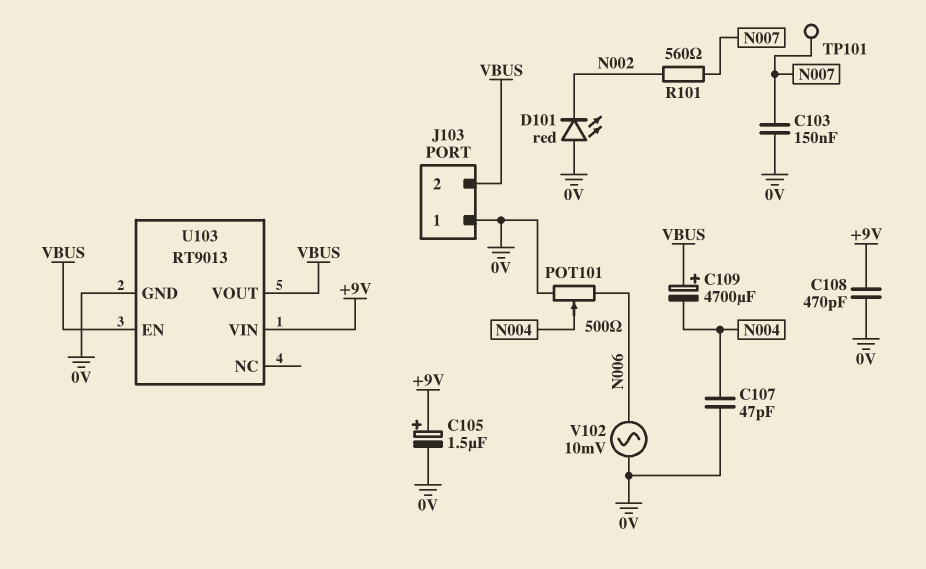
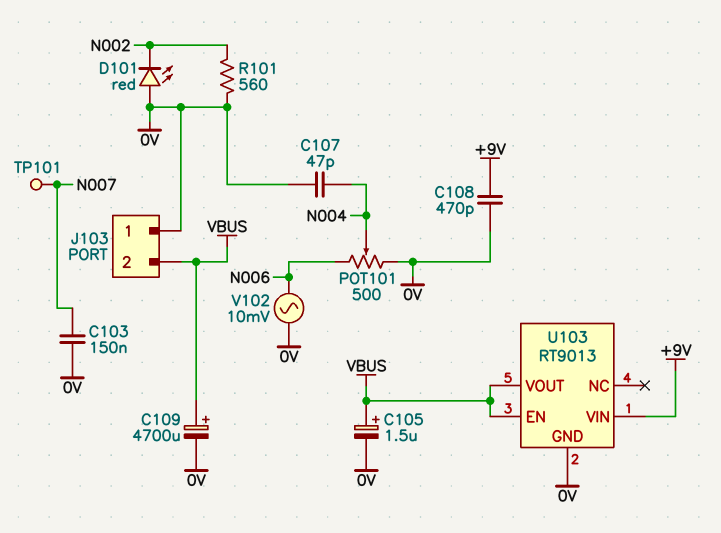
C105: 1.5uF (plus +9V, minus 0V) -> 1.5uF (plus VBUS, minus 0V)
C109: 4700uF (plus VBUS, minus N004) -> 4700uF (plus VBUS, minus 0V)
R101: 560 (N002, N007) -> 560 (0V, N002)

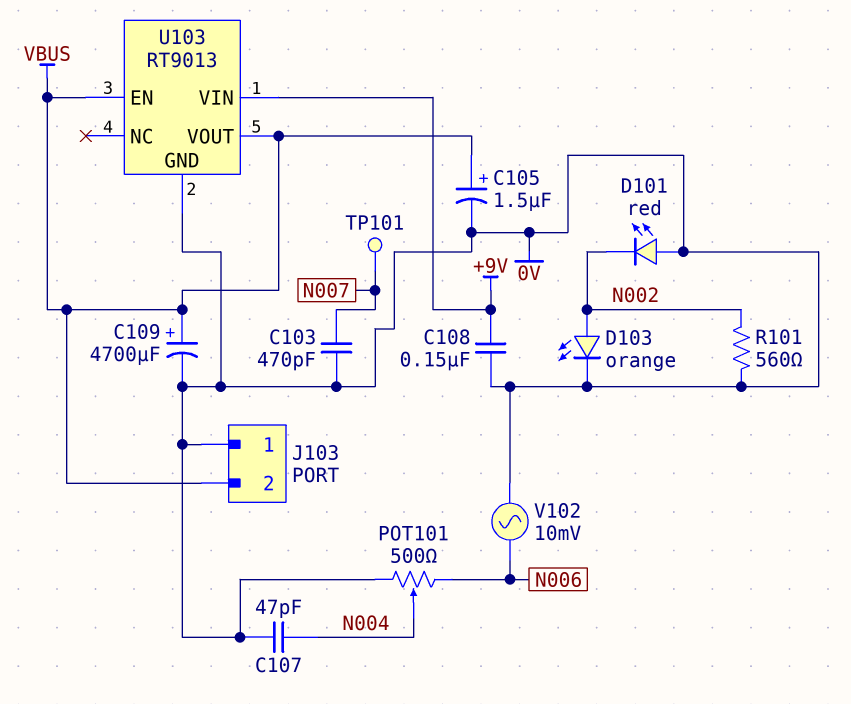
C103: 150nF (0V, N007) -> 470pF (0V, N007)
C108: 470pF (+9V, 0V) -> 150nF (+9V, 0V)
D103: none -> LED orange (A N002, K 0V)

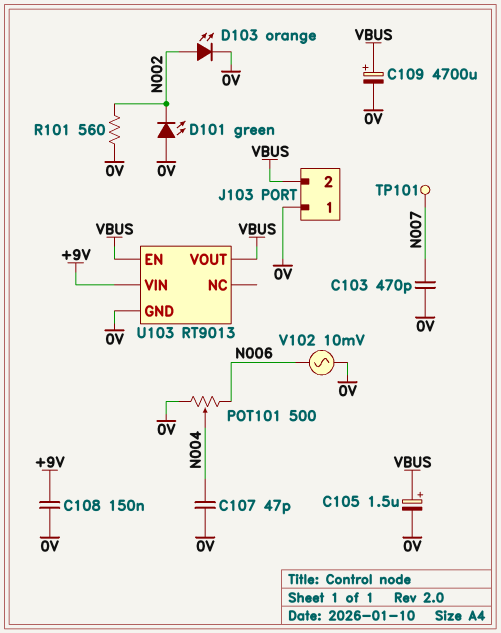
D101: LED red (A 0V, K N002) -> LED green (A 0V, K N002)

